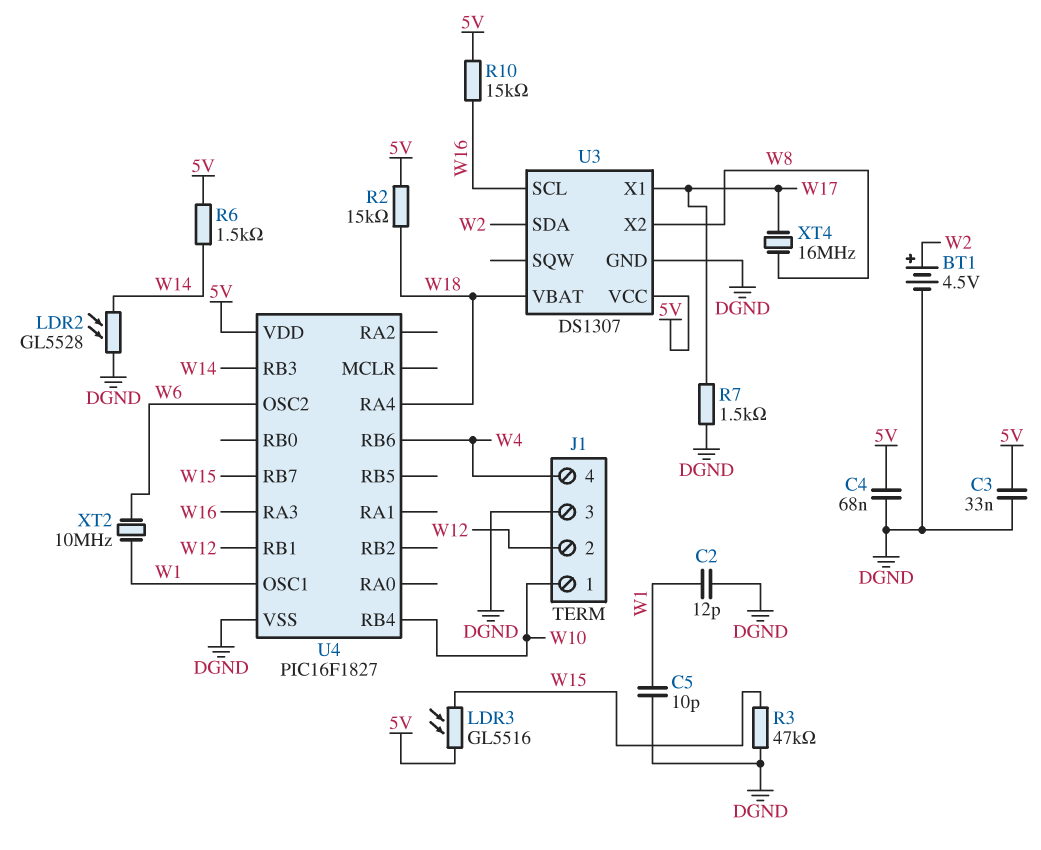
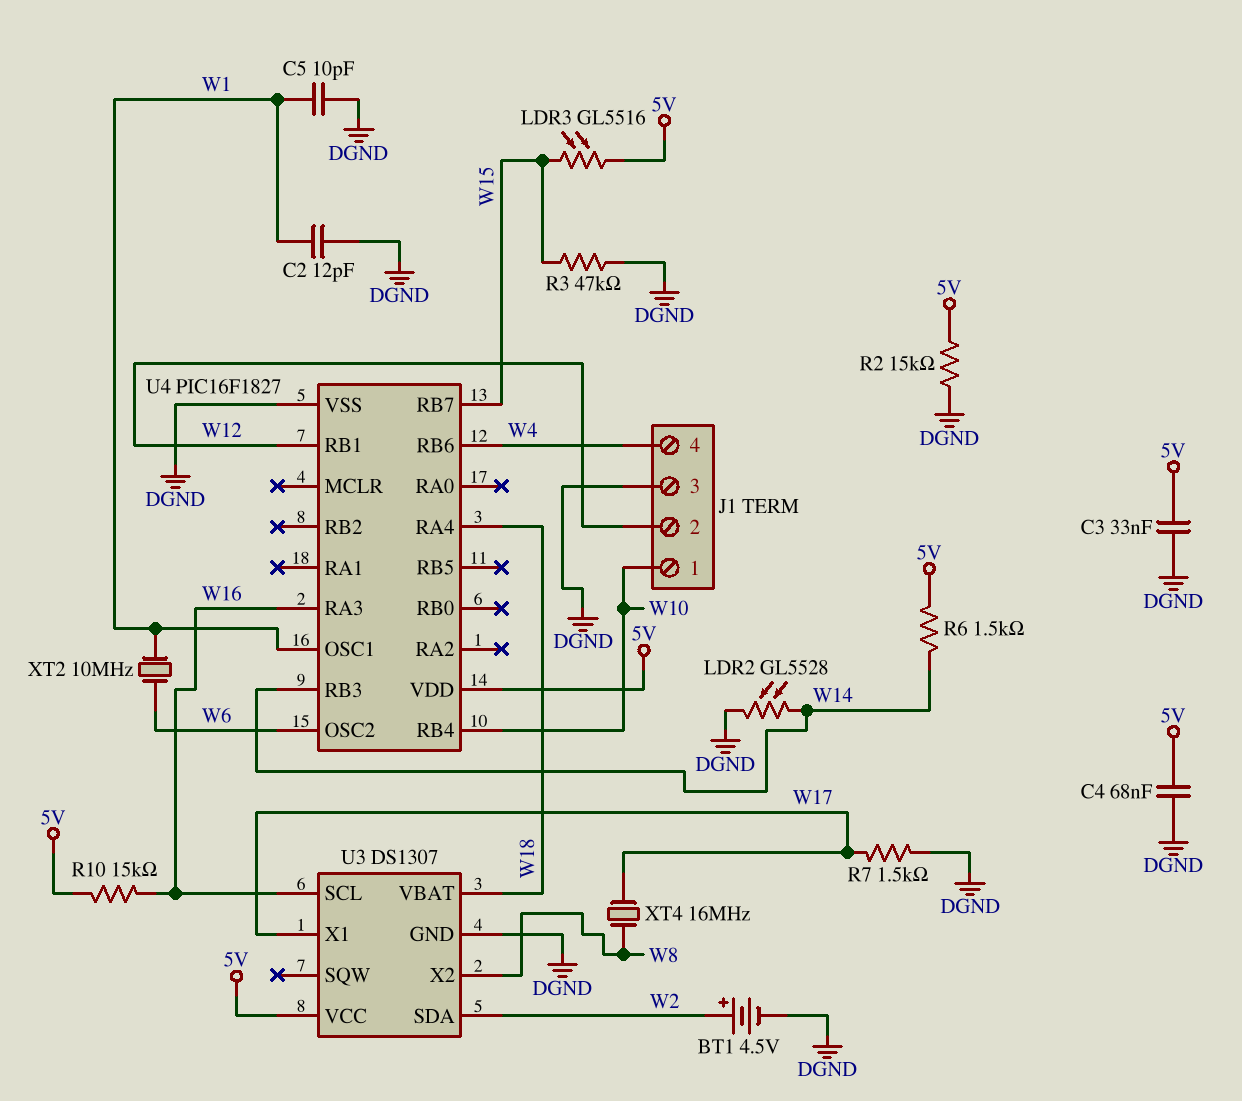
R2: 15k (5V, W18) -> 15k (5V, DGND)

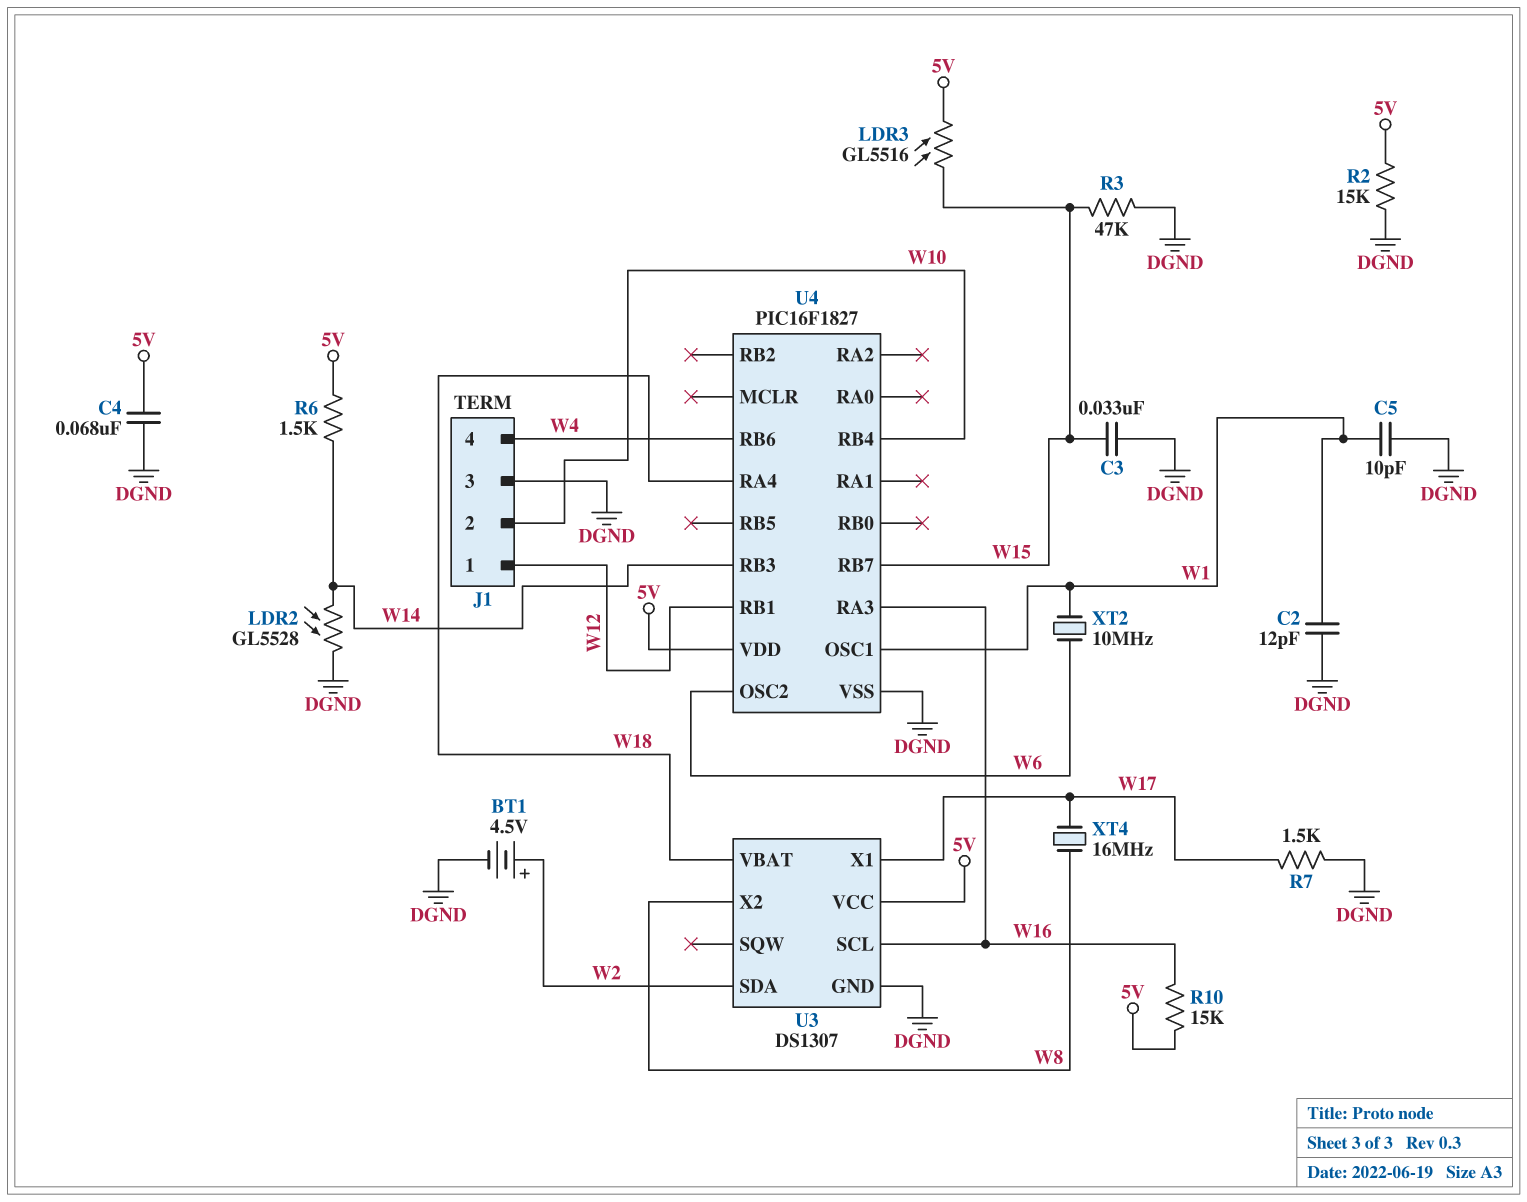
C3: 33nF (5V, DGND) -> 33nF (DGND, W15)
J1 pin 1: W10 -> W12
J1 pin 2: W12 -> W10

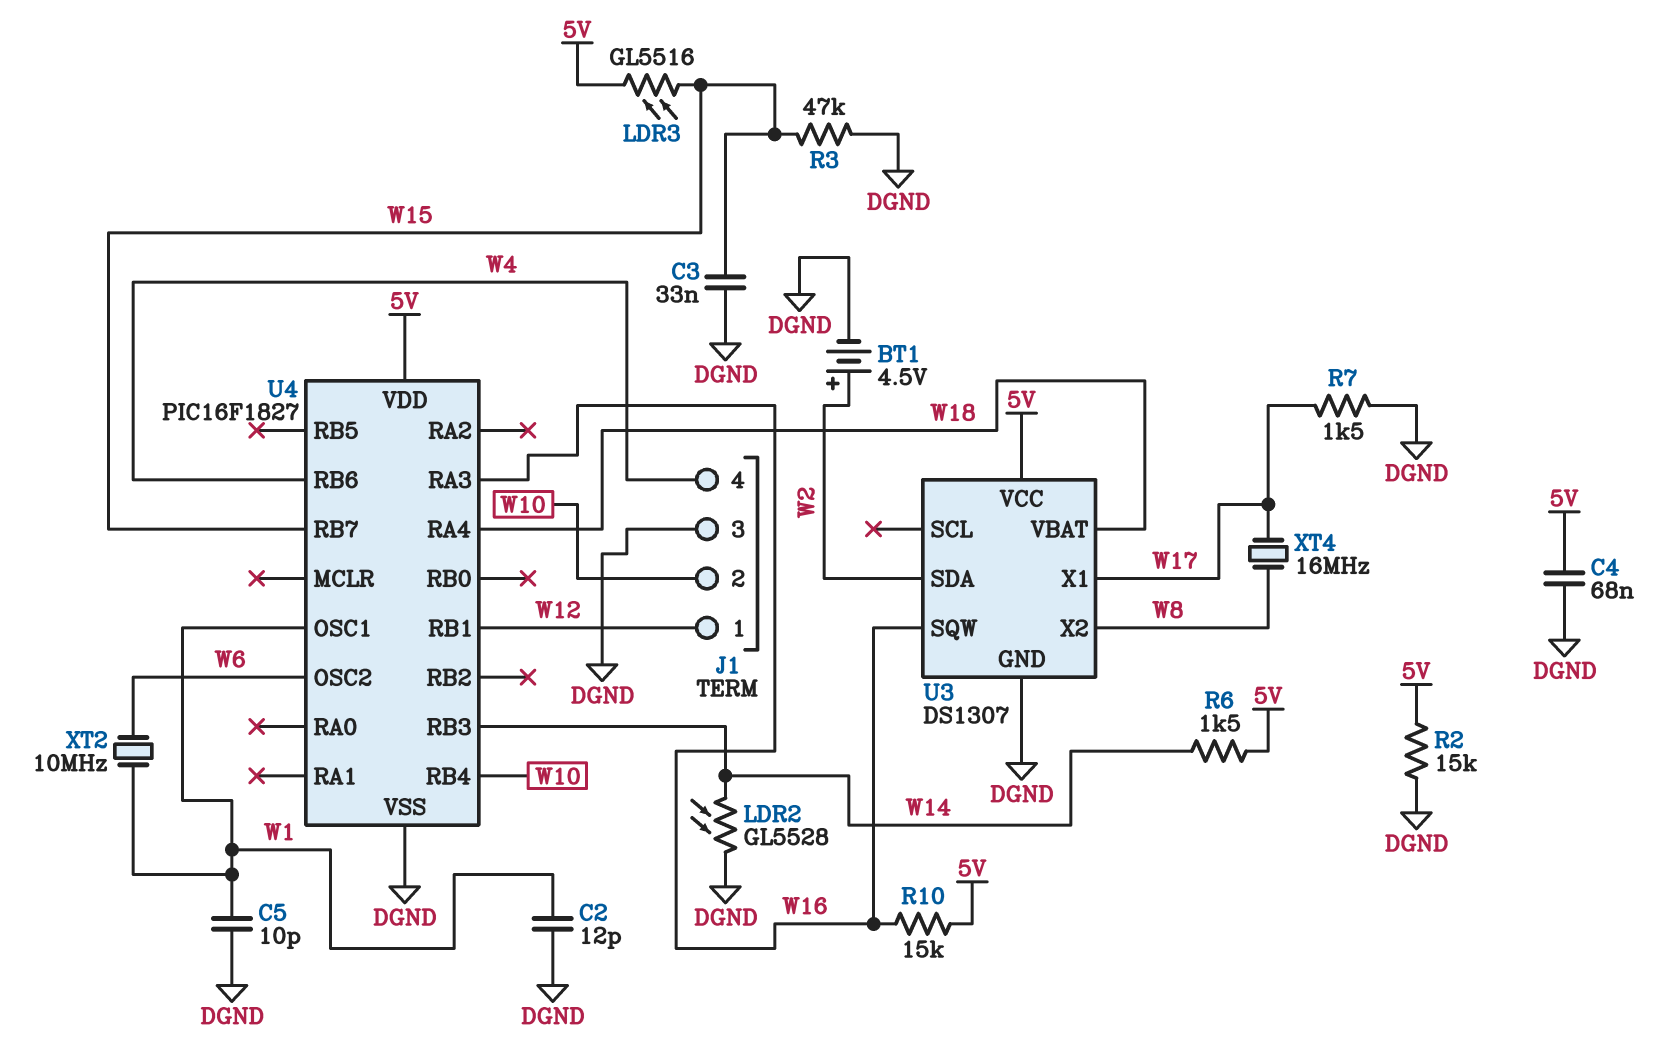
U3 pin SCL: W16 -> none
U3 pin SQW: none -> W16

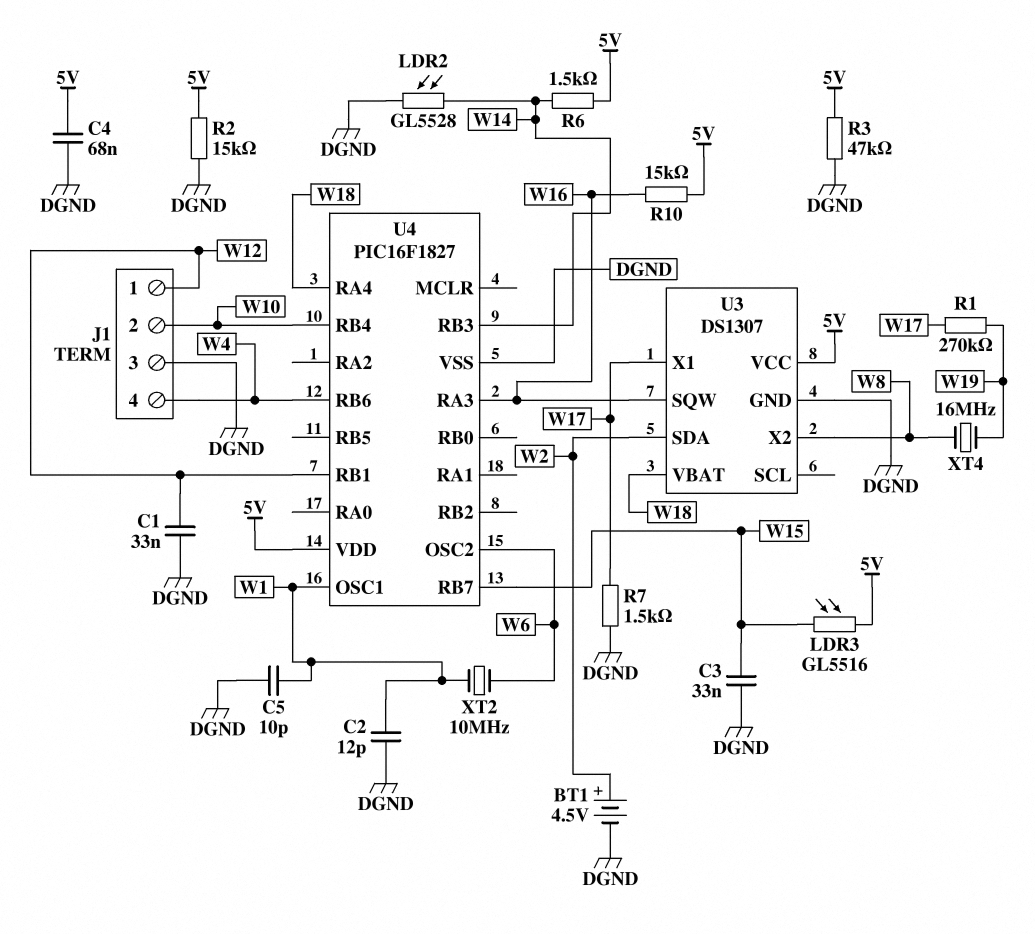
C1: none -> 33nF (DGND, W12)
R1: none -> 270k (W17, W19)
R3: 47k (DGND, W15) -> 47k (5V, DGND)
XT4: 16MHz (W8, W17) -> 16MHz (W8, W19)

